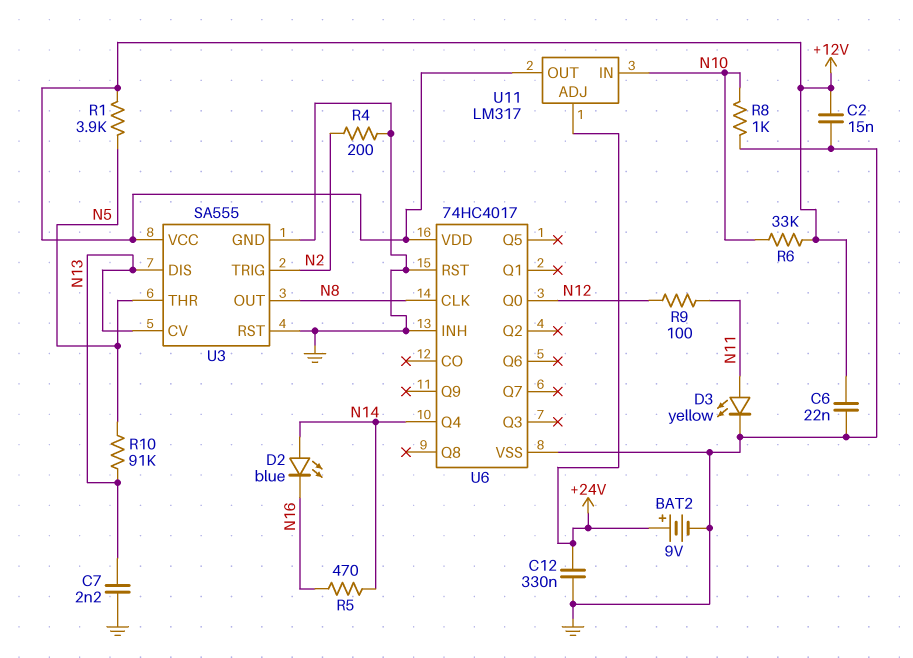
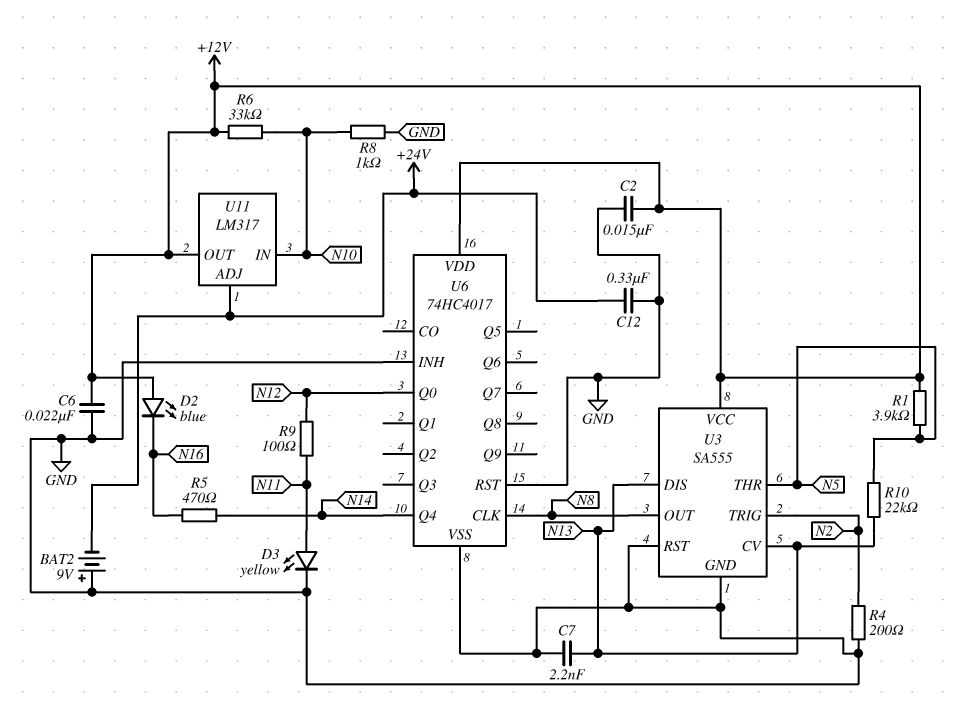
BAT2: 9V (plus +24V, minus GND) -> 9V (plus GND, minus +24V)
D2: LED blue (A N14, K N16) -> LED blue (A +12V, K N16)
R10: 91k (N5, N13) -> 22k (N5, N13)

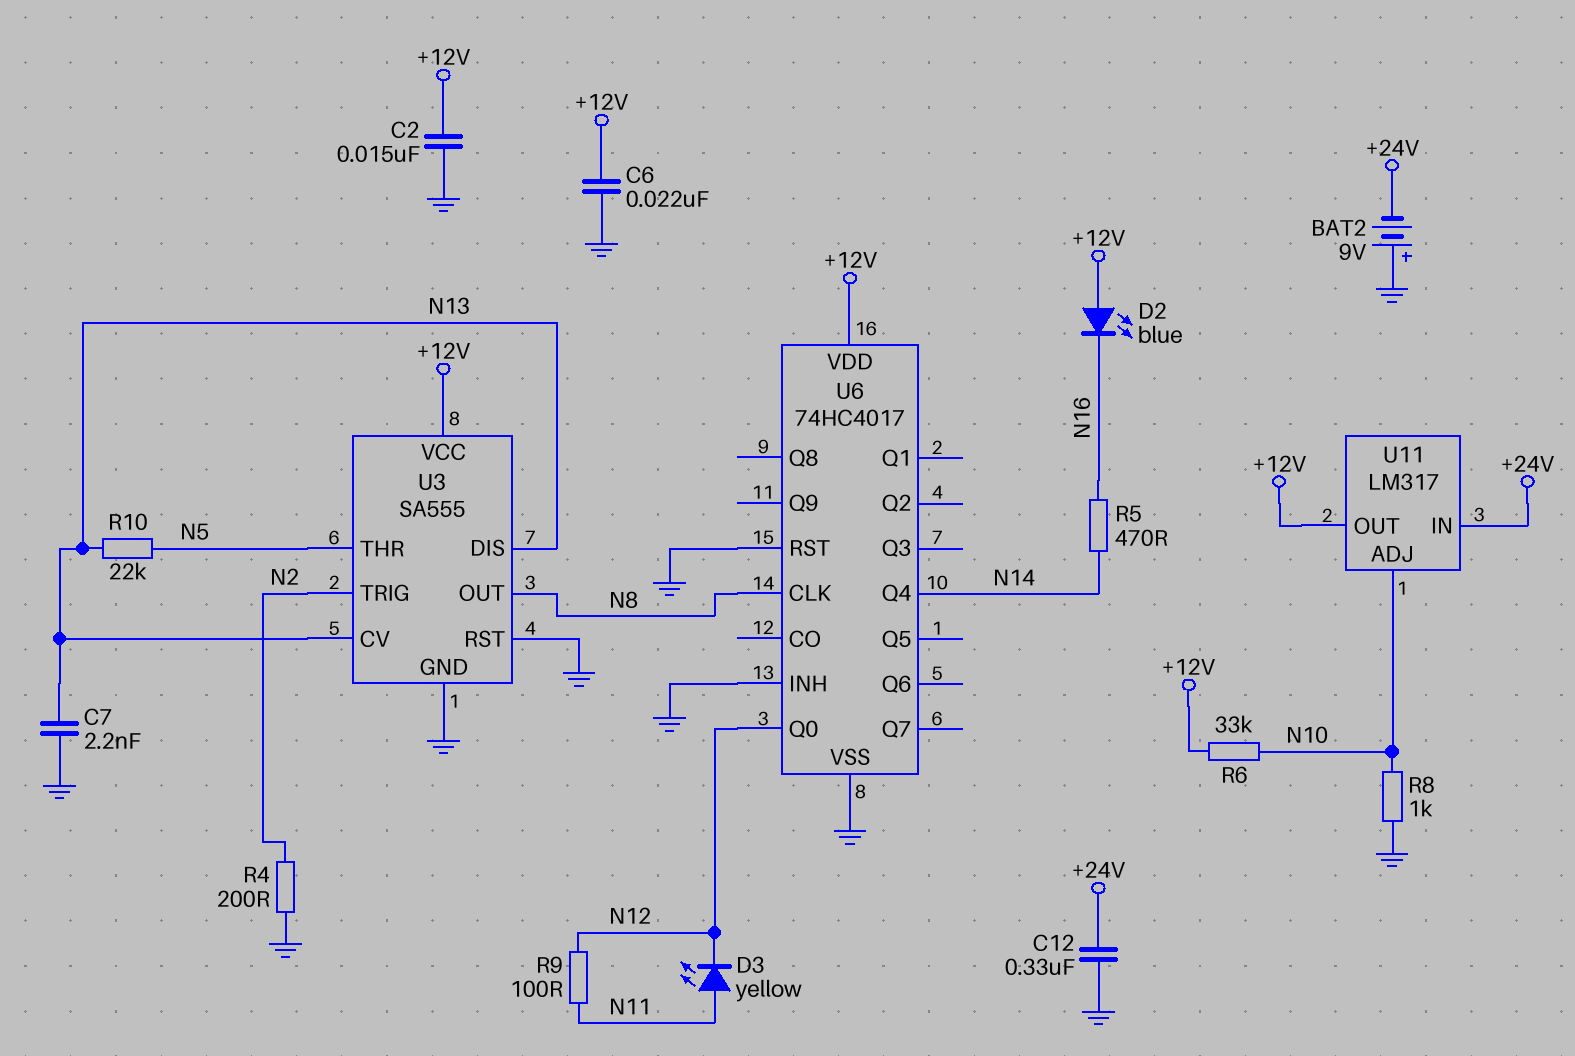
D3: LED yellow (A N11, K GND) -> LED yellow (A N11, K N12)
R1: 3.9k (+12V, N5) -> none
U11 pin ADJ: +24V -> N10
U11 pin IN: N10 -> +24V

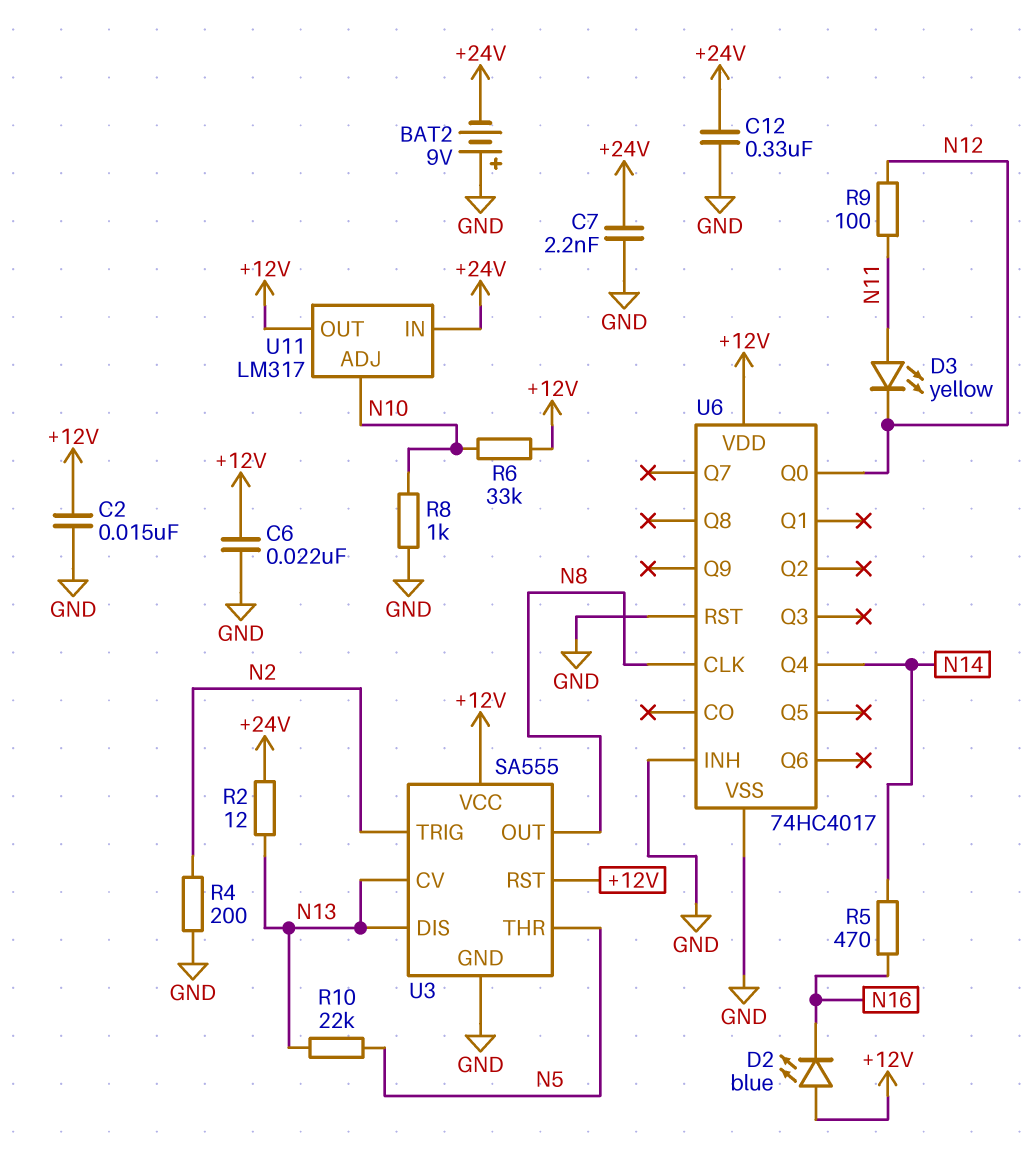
C7: 2.2nF (GND, N13) -> 2.2nF (+24V, GND)
R2: none -> 12 (+24V, N13)
U3 pin RST: GND -> +12V

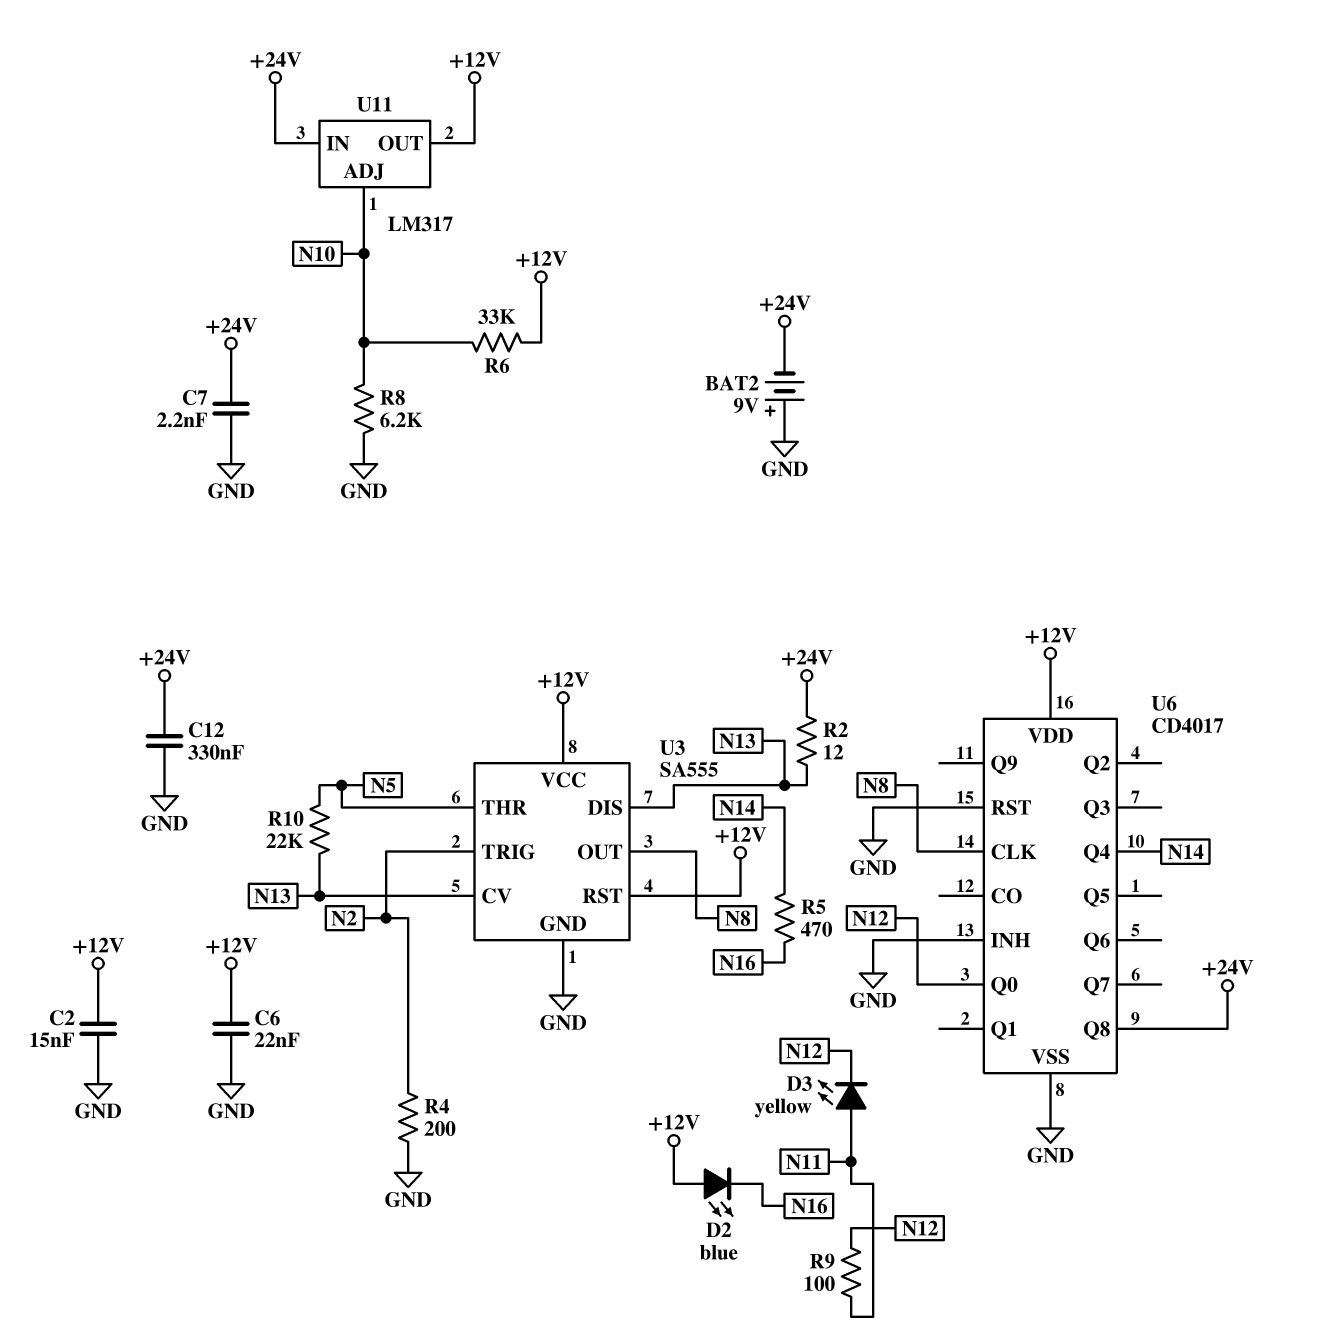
R8: 1k (GND, N10) -> 6.2k (GND, N10)
U6: 74HC4017 -> CD4017
U6 pin Q8: none -> +24V

